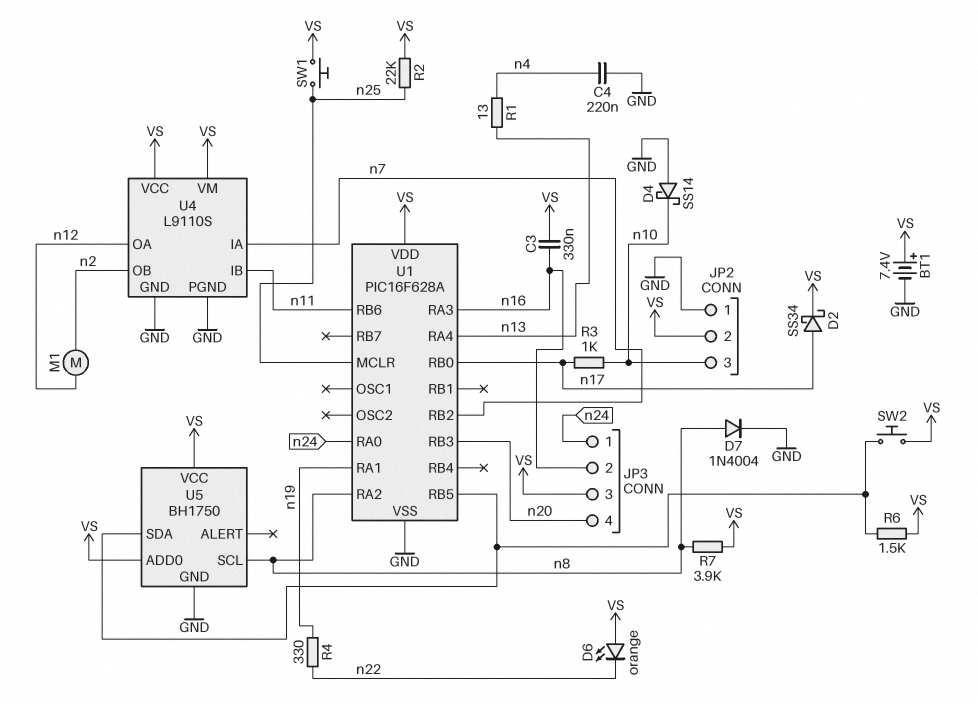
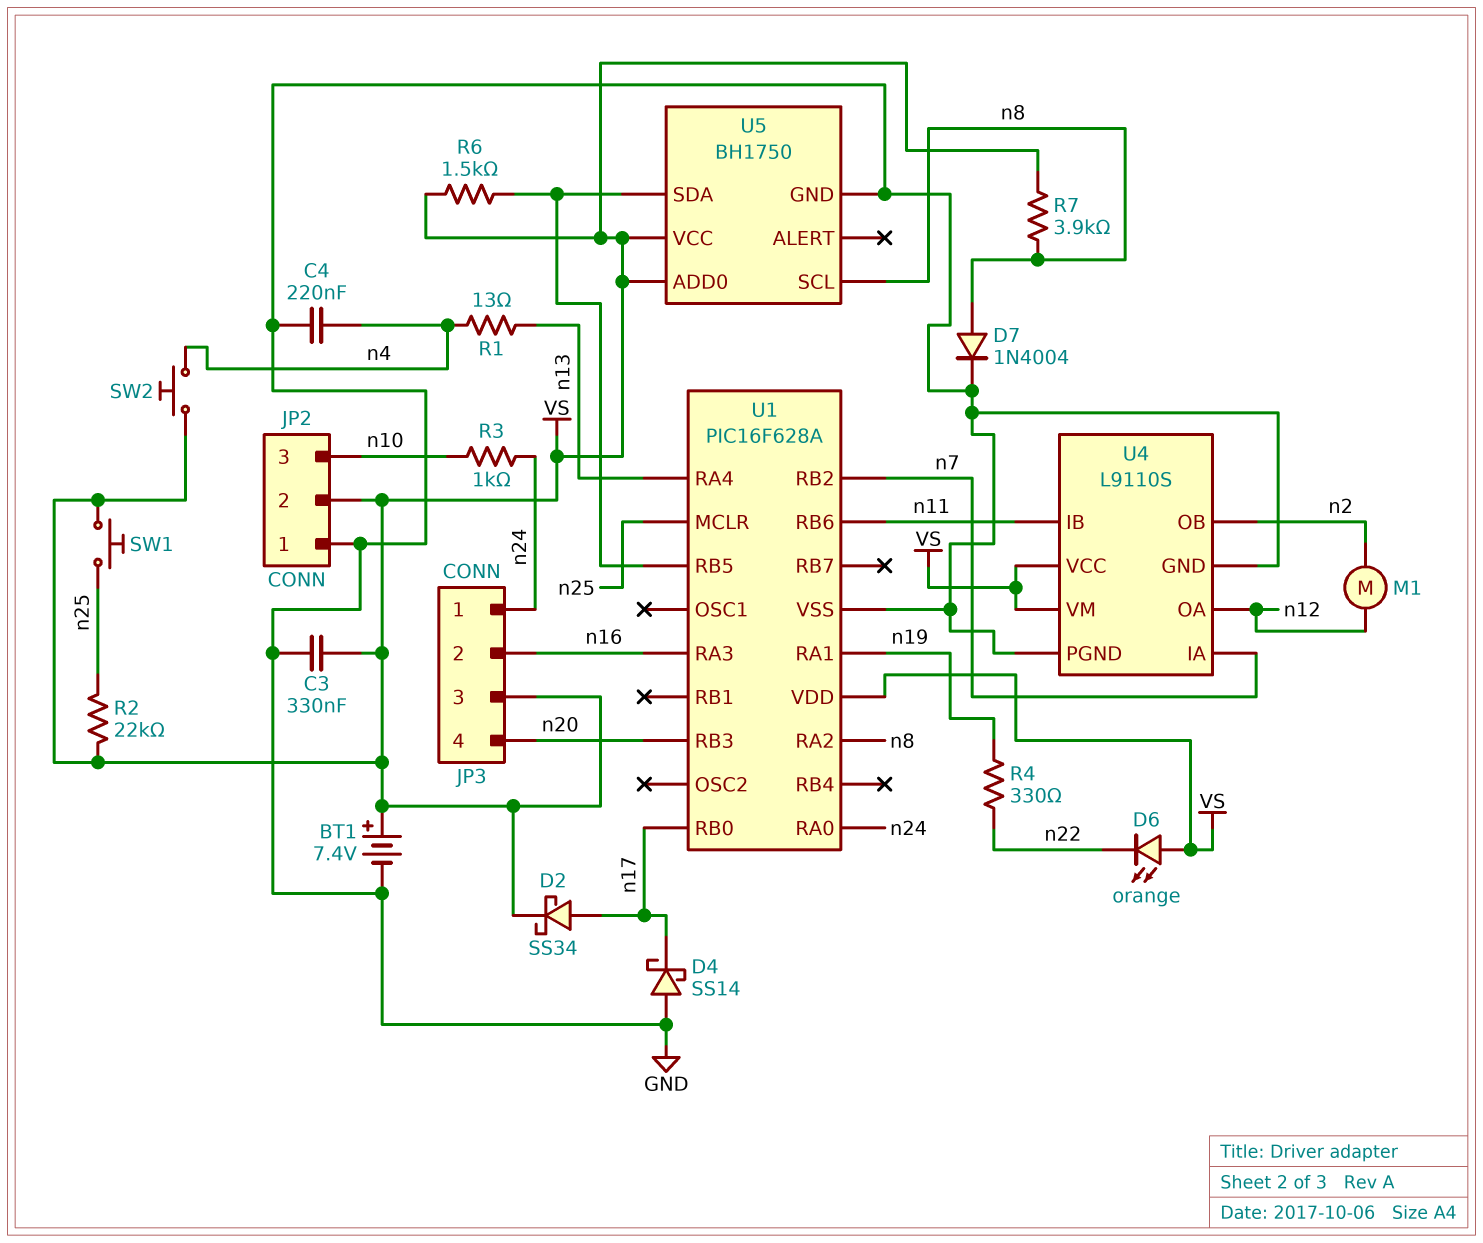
C3: 330nF (VS, n16) -> 330nF (GND, VS)
D4: schottky SS14 (A GND, K n10) -> schottky SS14 (A GND, K n17)
R3: 1k (n10, n17) -> 1k (n10, n24)
SW2: button (U1/RB5, VS) -> button (VS, n4)

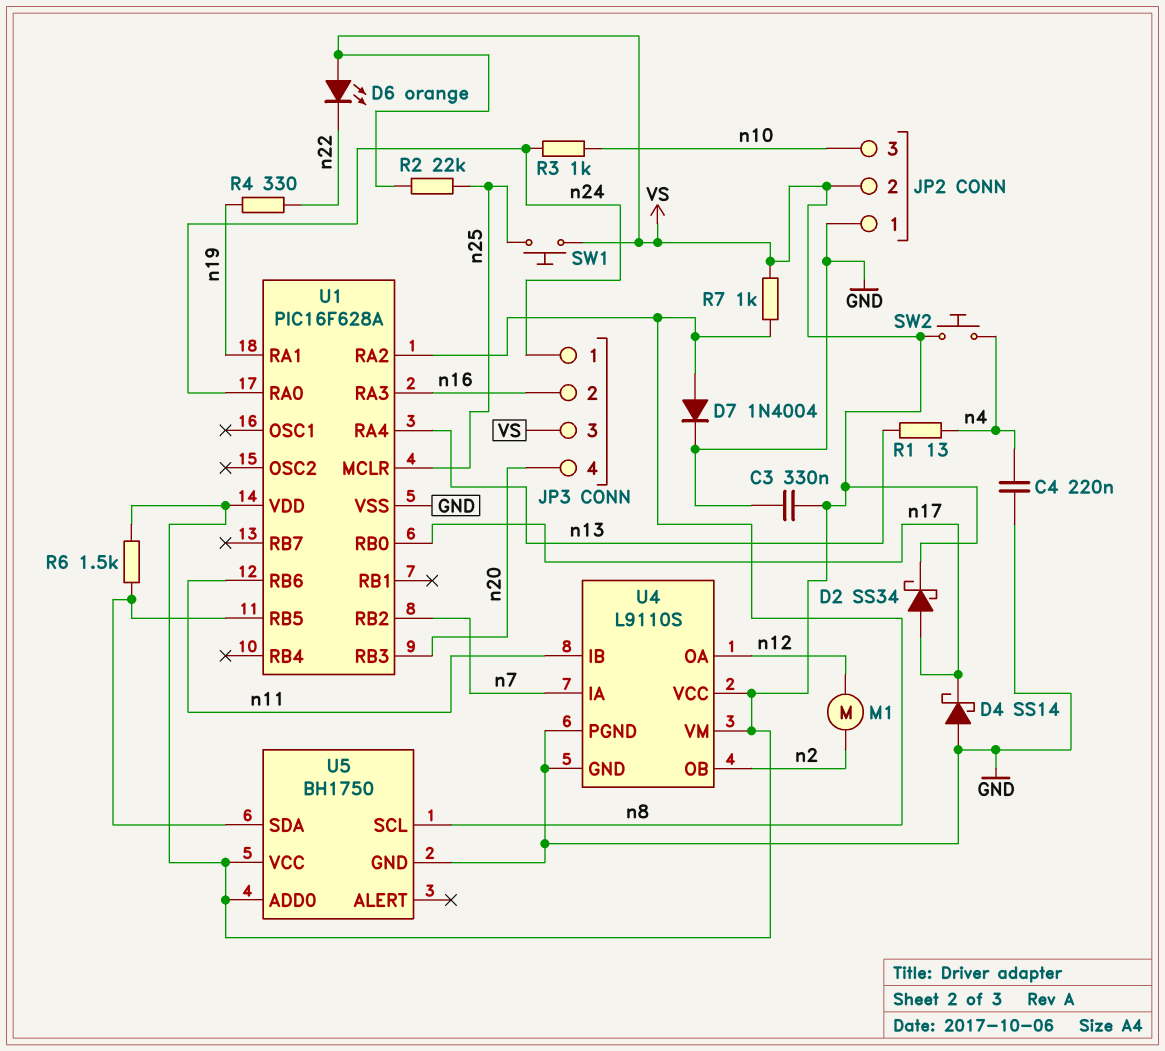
BT1: 7.4V (plus VS, minus GND) -> none
R7: 3.9k (VS, n8) -> 1k (VS, n8)

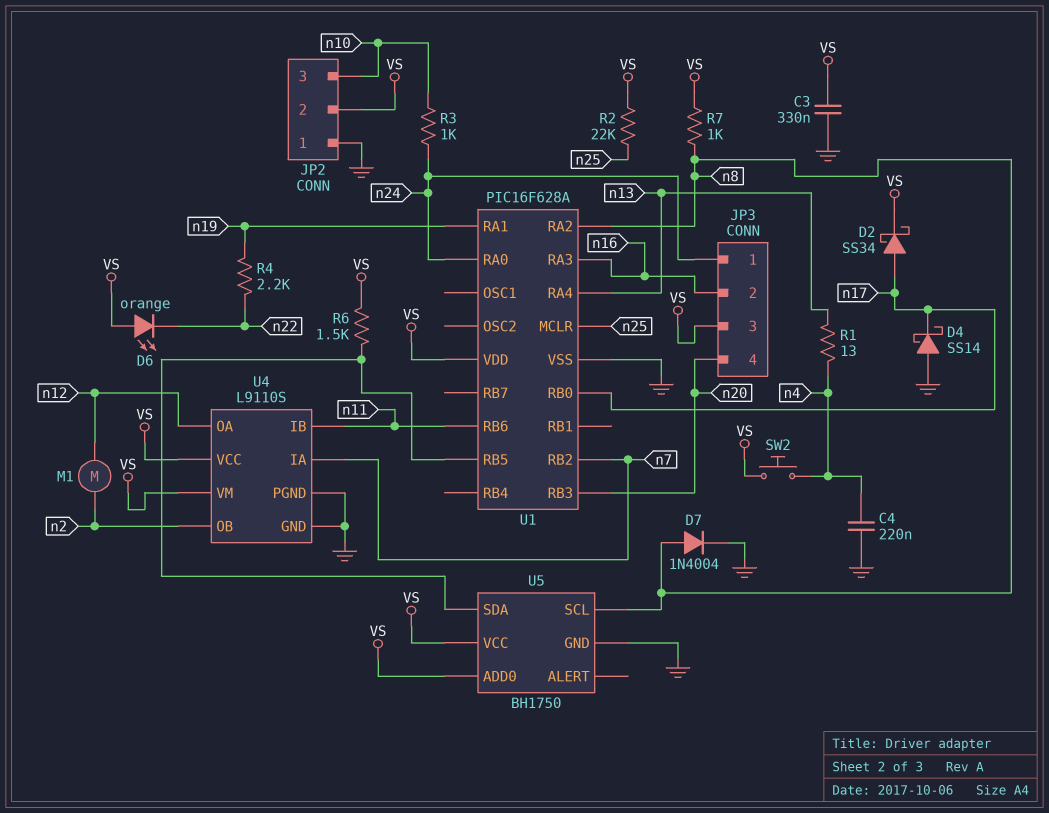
R4: 330 (n19, n22) -> 2.2k (n19, n22)
SW1: button (VS, n25) -> none

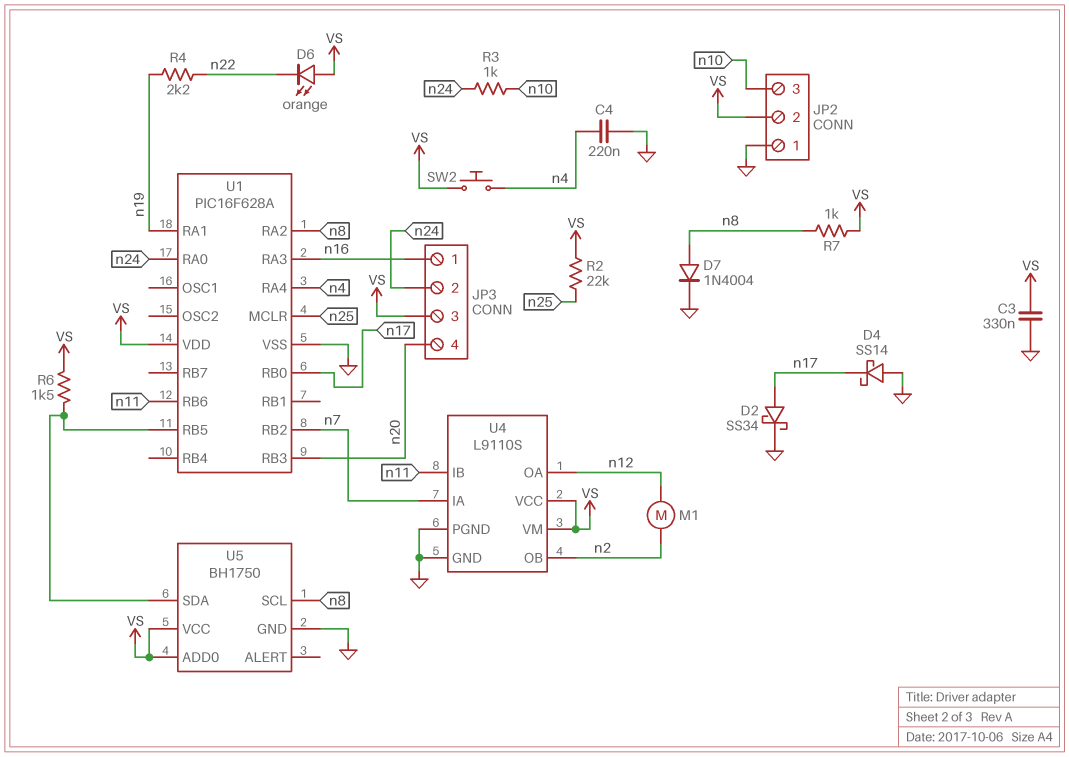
D2: schottky SS34 (A n17, K VS) -> schottky SS34 (A n17, K GND)
JP3 pin 1: n24 -> n16
JP3 pin 2: n16 -> n24
R1: 13 (n4, n13) -> none
U1 pin RA4: n13 -> n4

